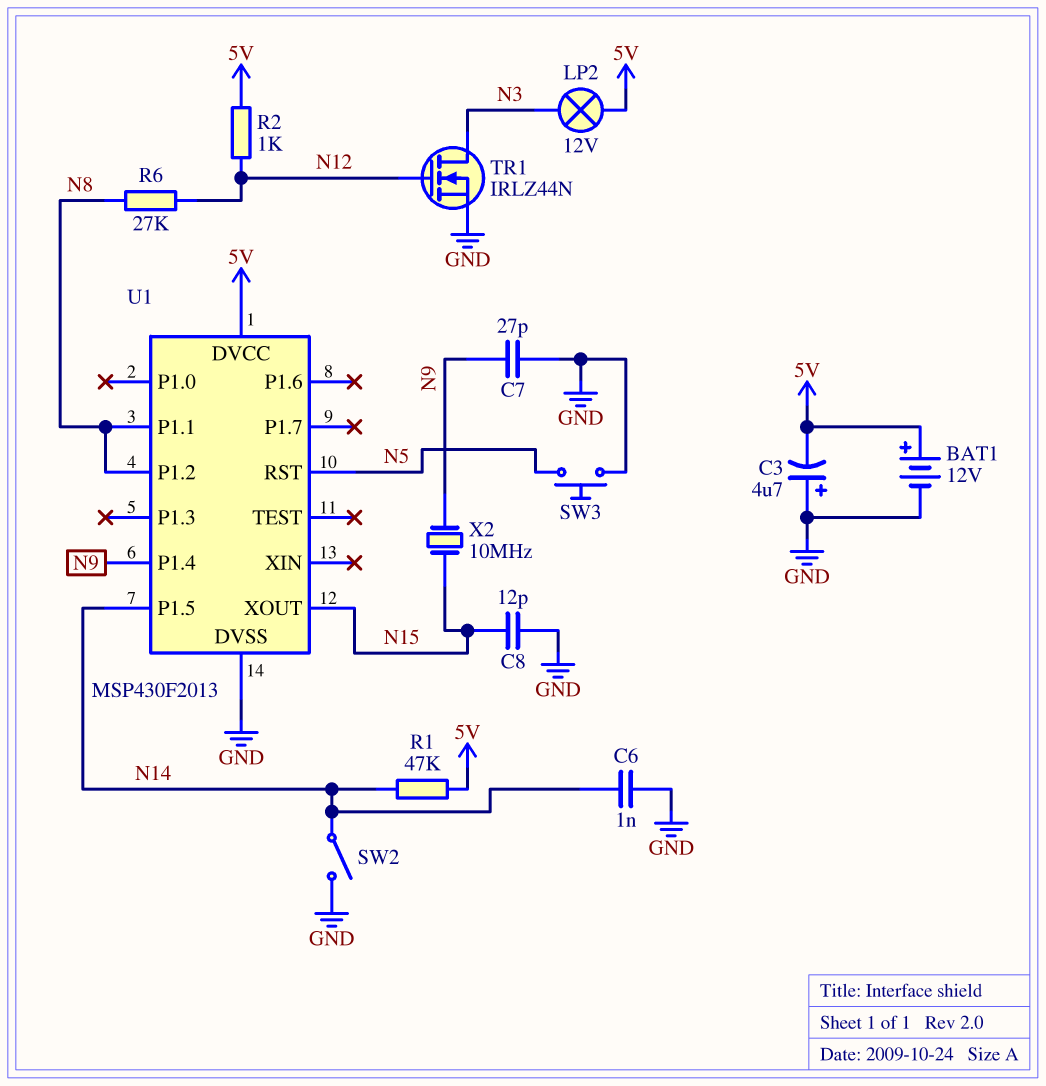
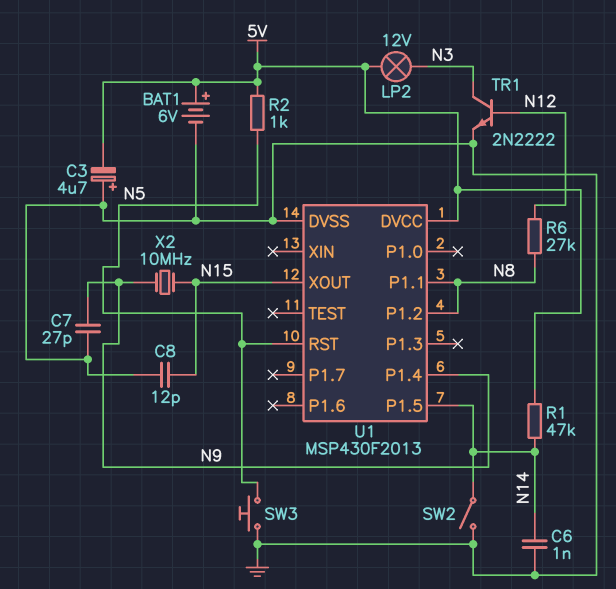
BAT1: 12V (plus 5V, minus GND) -> 6V (plus 5V, minus GND)
R2: 1k (5V, N12) -> 1k (5V, N5)
TR1: NMOS IRLZ44N (G N12, D N3, S GND) -> NPN 2N2222 (B N12, C N3, E GND)

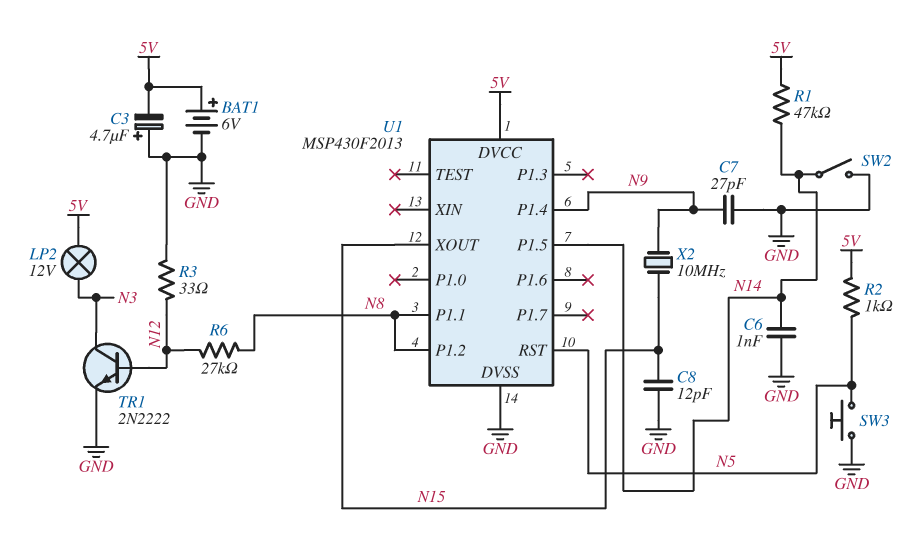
R3: none -> 33 (GND, N12)

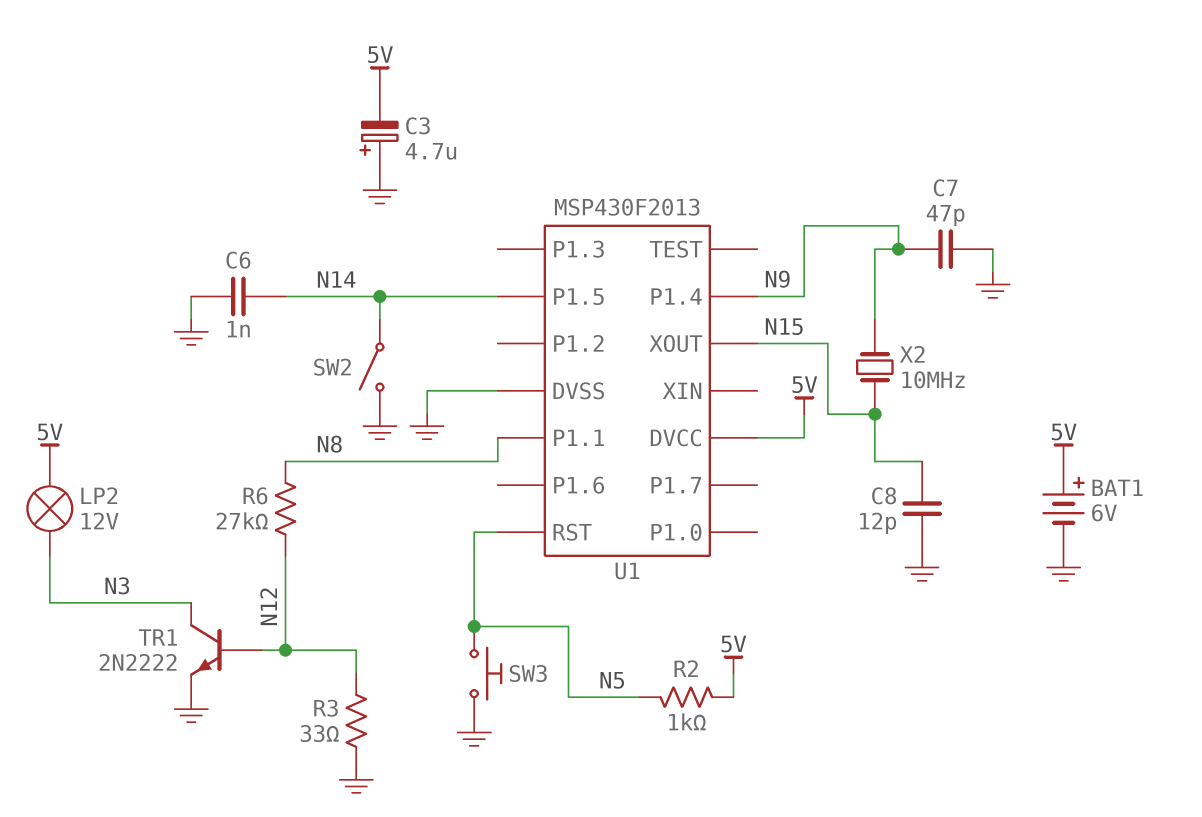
C7: 27pF (GND, N9) -> 47pF (GND, N9)
R1: 47k (5V, N14) -> none
U1 pin P1.2: N8 -> none

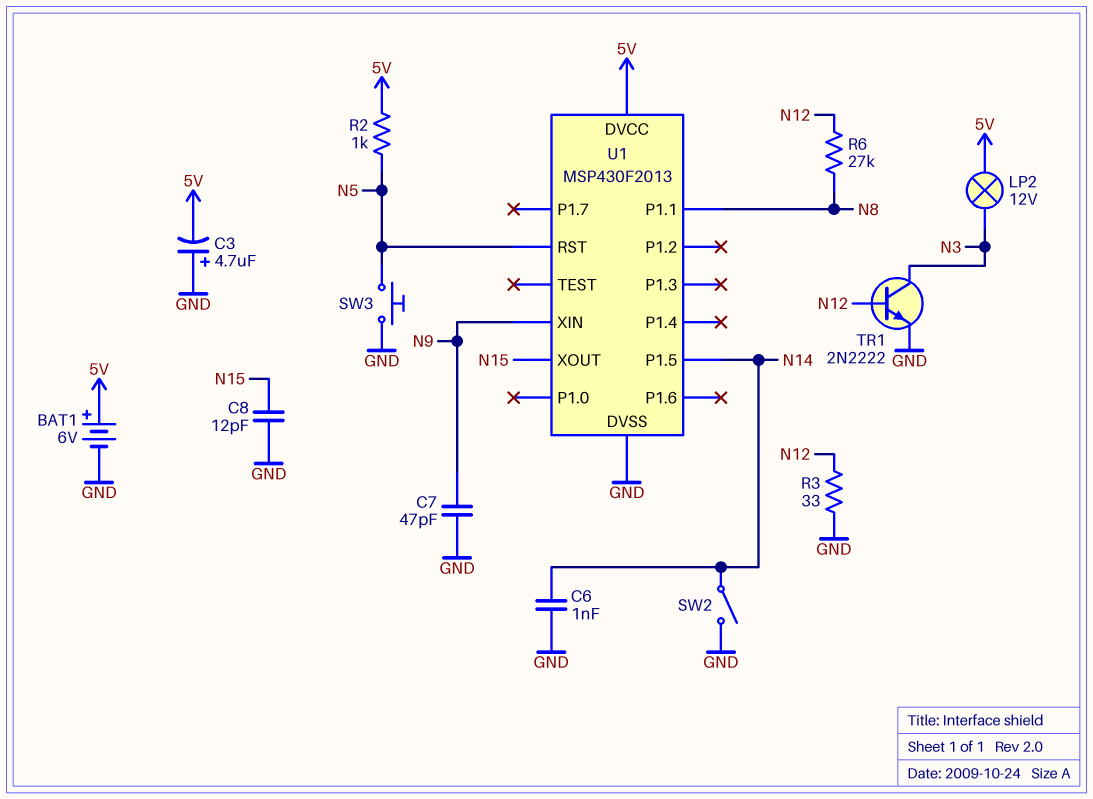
U1 pin P1.4: N9 -> none
U1 pin XIN: none -> N9
X2: 10MHz (N9, N15) -> none

